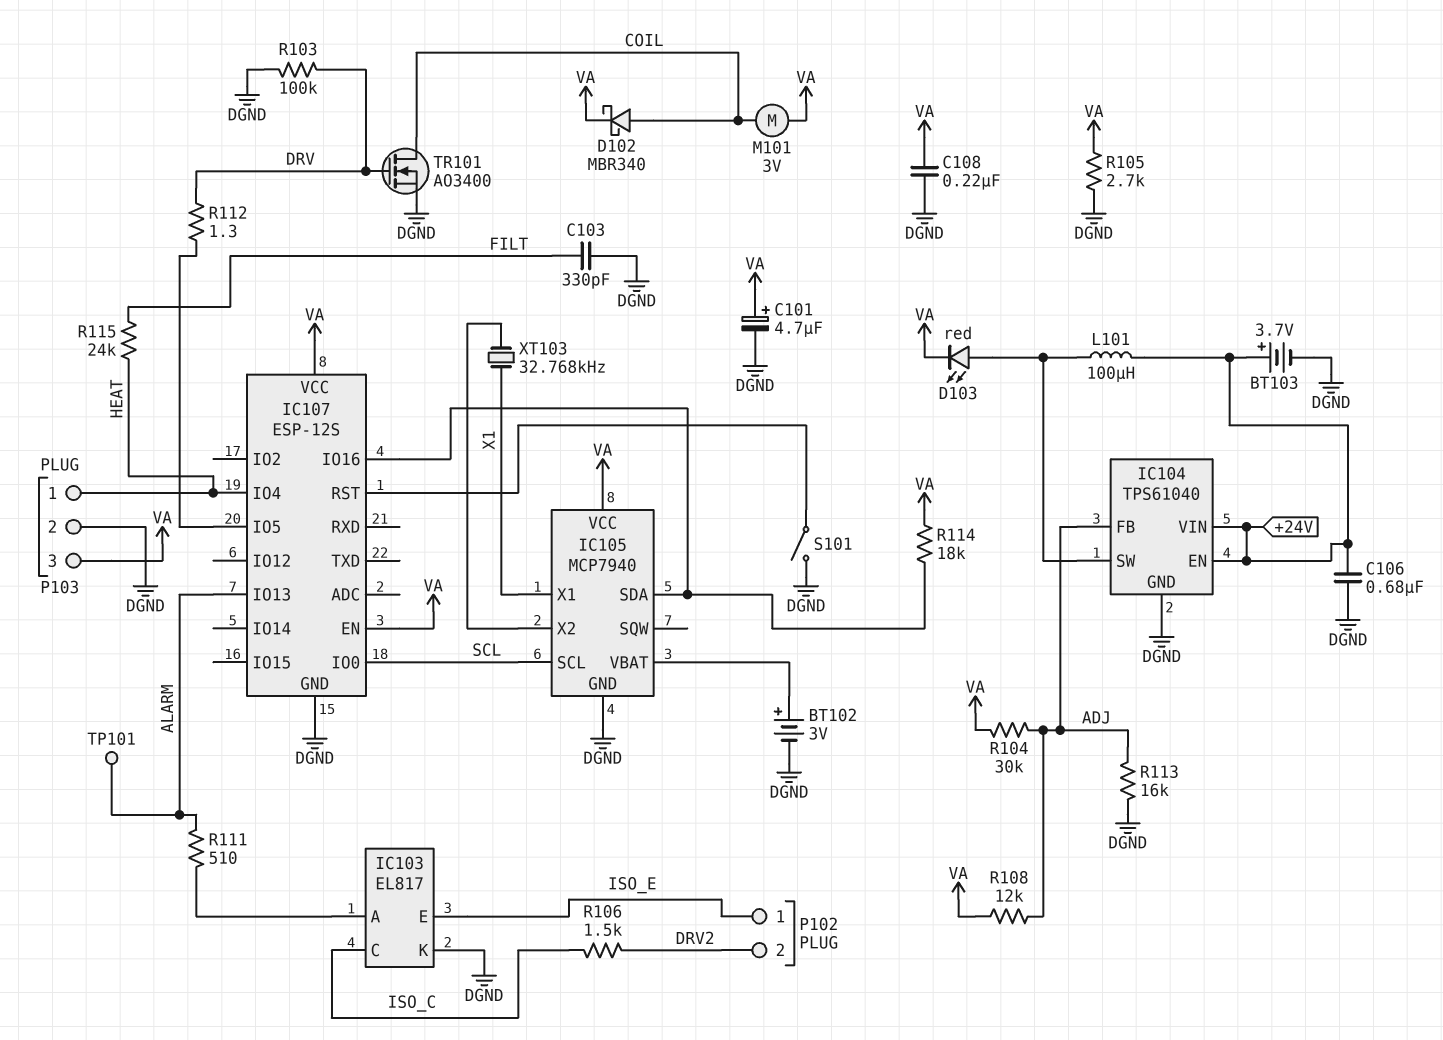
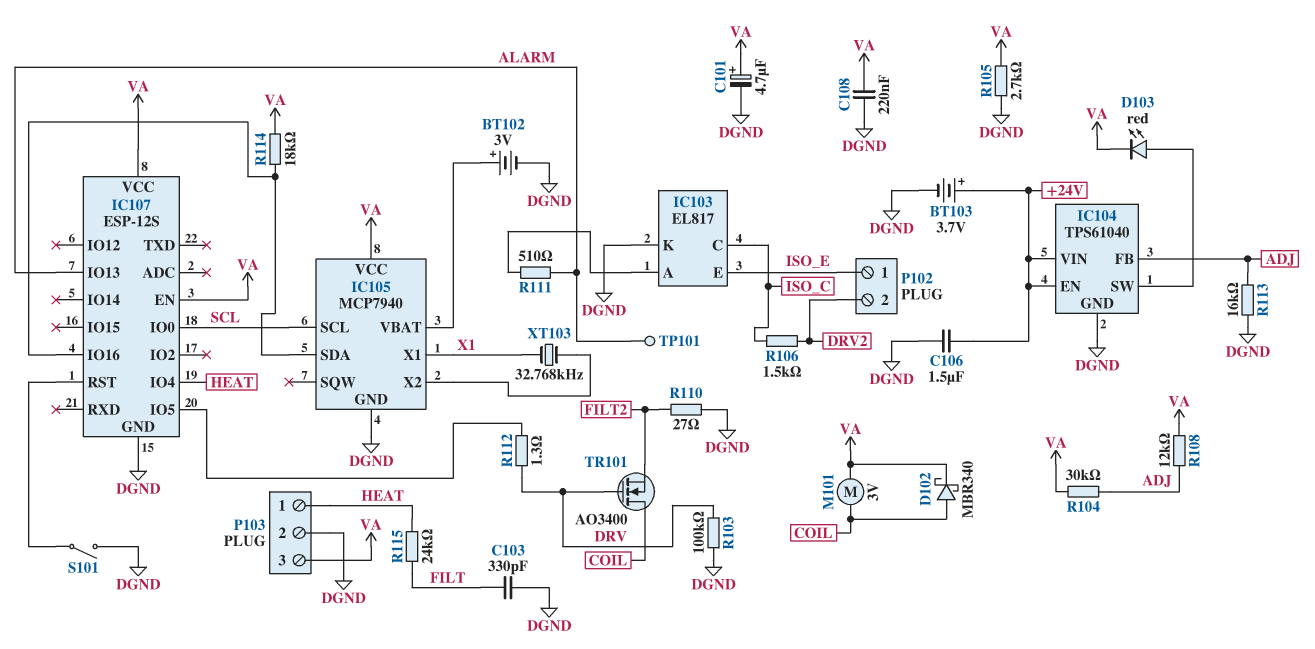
C106: 680nF (+24V, DGND) -> 1.5uF (+24V, DGND)
L101: 100uH (+24V, IC104/SW) -> none
R110: none -> 27 (DGND, FILT2)
TR101: NMOS AO3400 (G DRV, D COIL, S DGND) -> NMOS AO3400 (G DRV, D COIL, S FILT2)

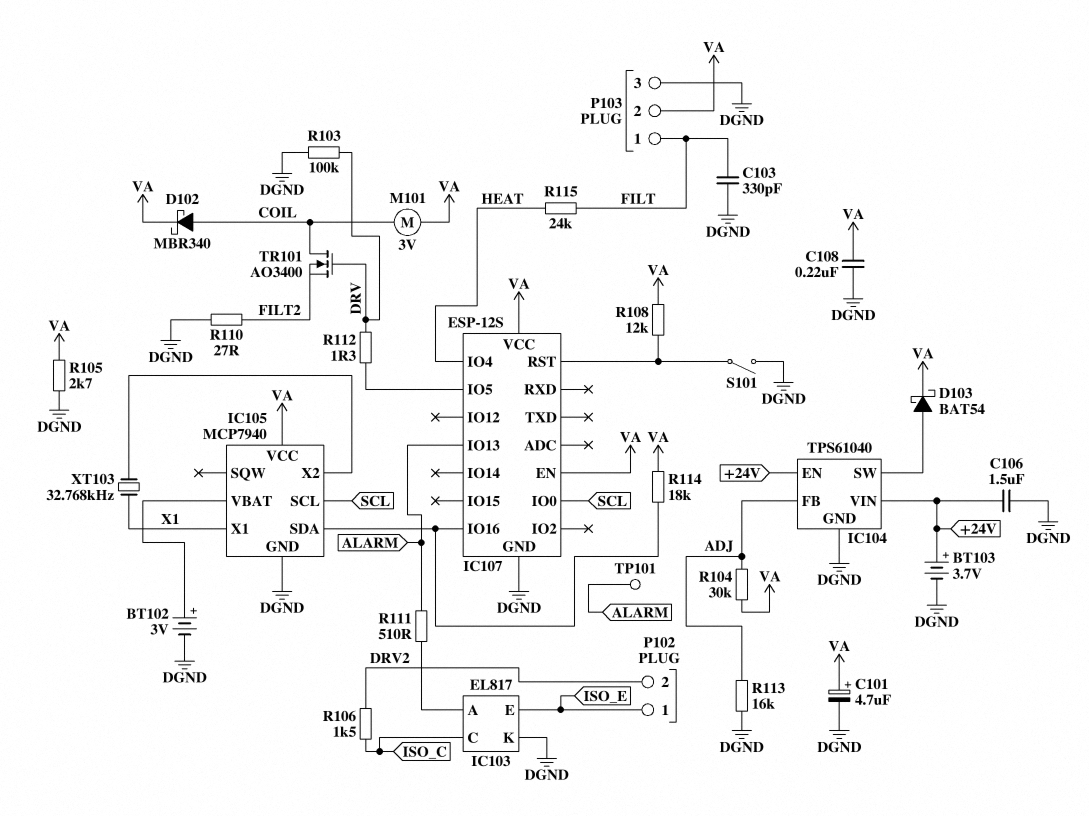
D103: LED red (A IC104/SW, K VA) -> schottky BAT54 (A IC104/SW, K VA)
P103 pin 1: HEAT -> FILT
P103 pin 2: DGND -> VA
P103 pin 3: VA -> DGND
R108: 12k (ADJ, VA) -> 12k (IC107/RST, VA)

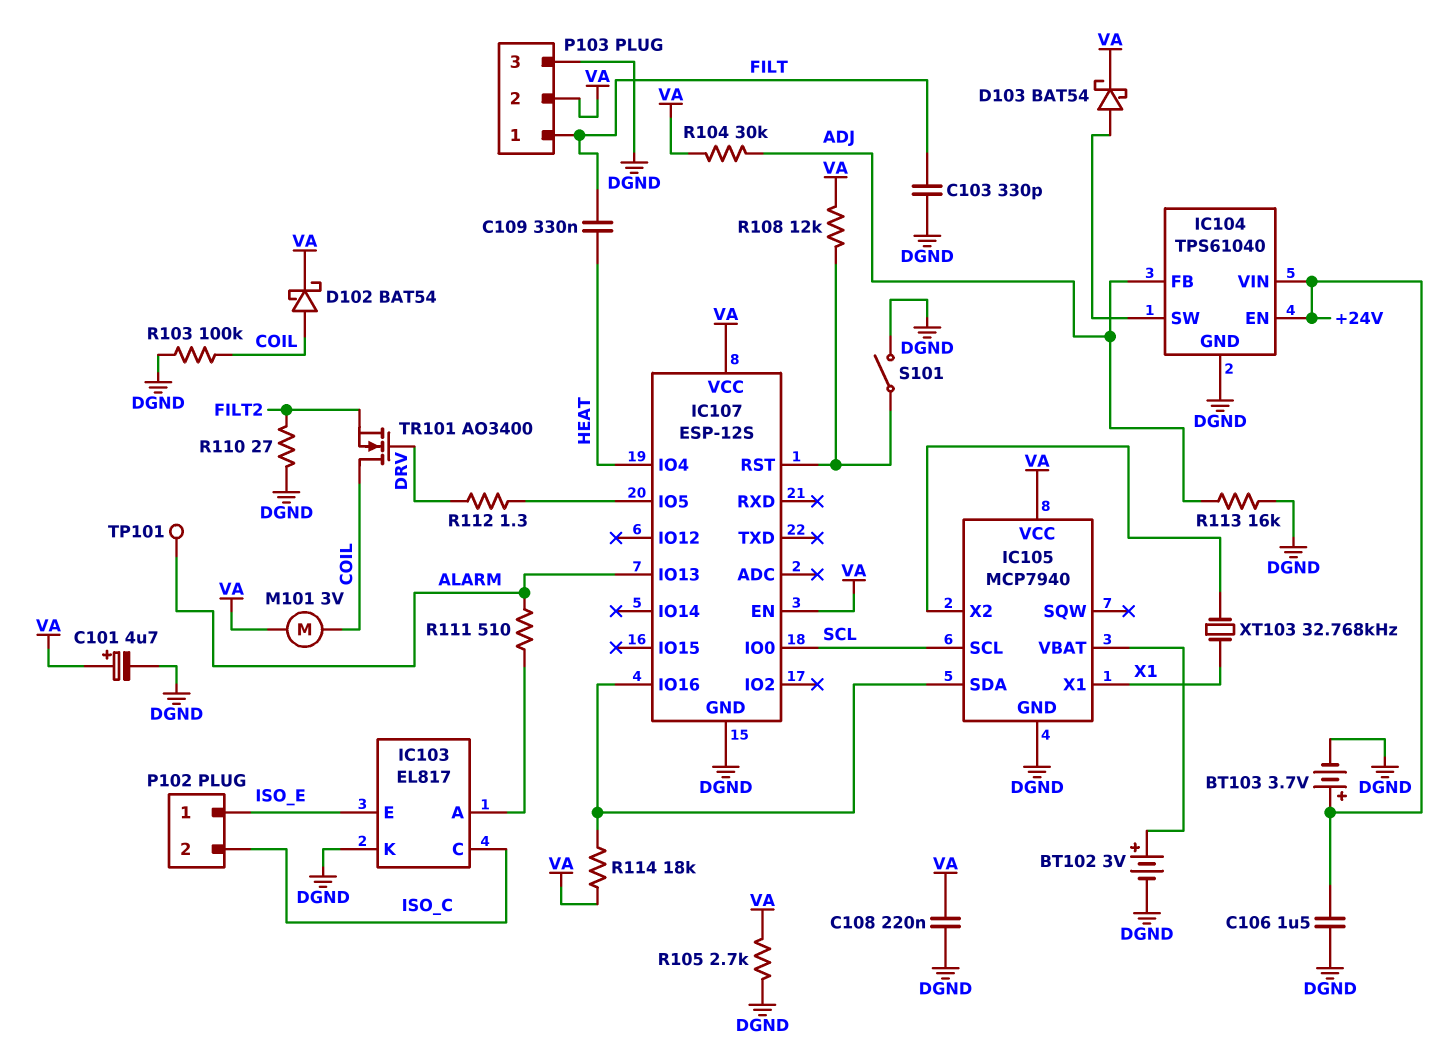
C109: none -> 330nF (FILT, HEAT)
D102: schottky MBR340 (A COIL, K VA) -> schottky BAT54 (A COIL, K VA)
P102 pin 2: DRV2 -> ISO_C
R103: 100k (DGND, DRV) -> 100k (COIL, DGND)
R106: 1.5k (DRV2, ISO_C) -> none
R115: 24k (FILT, HEAT) -> none

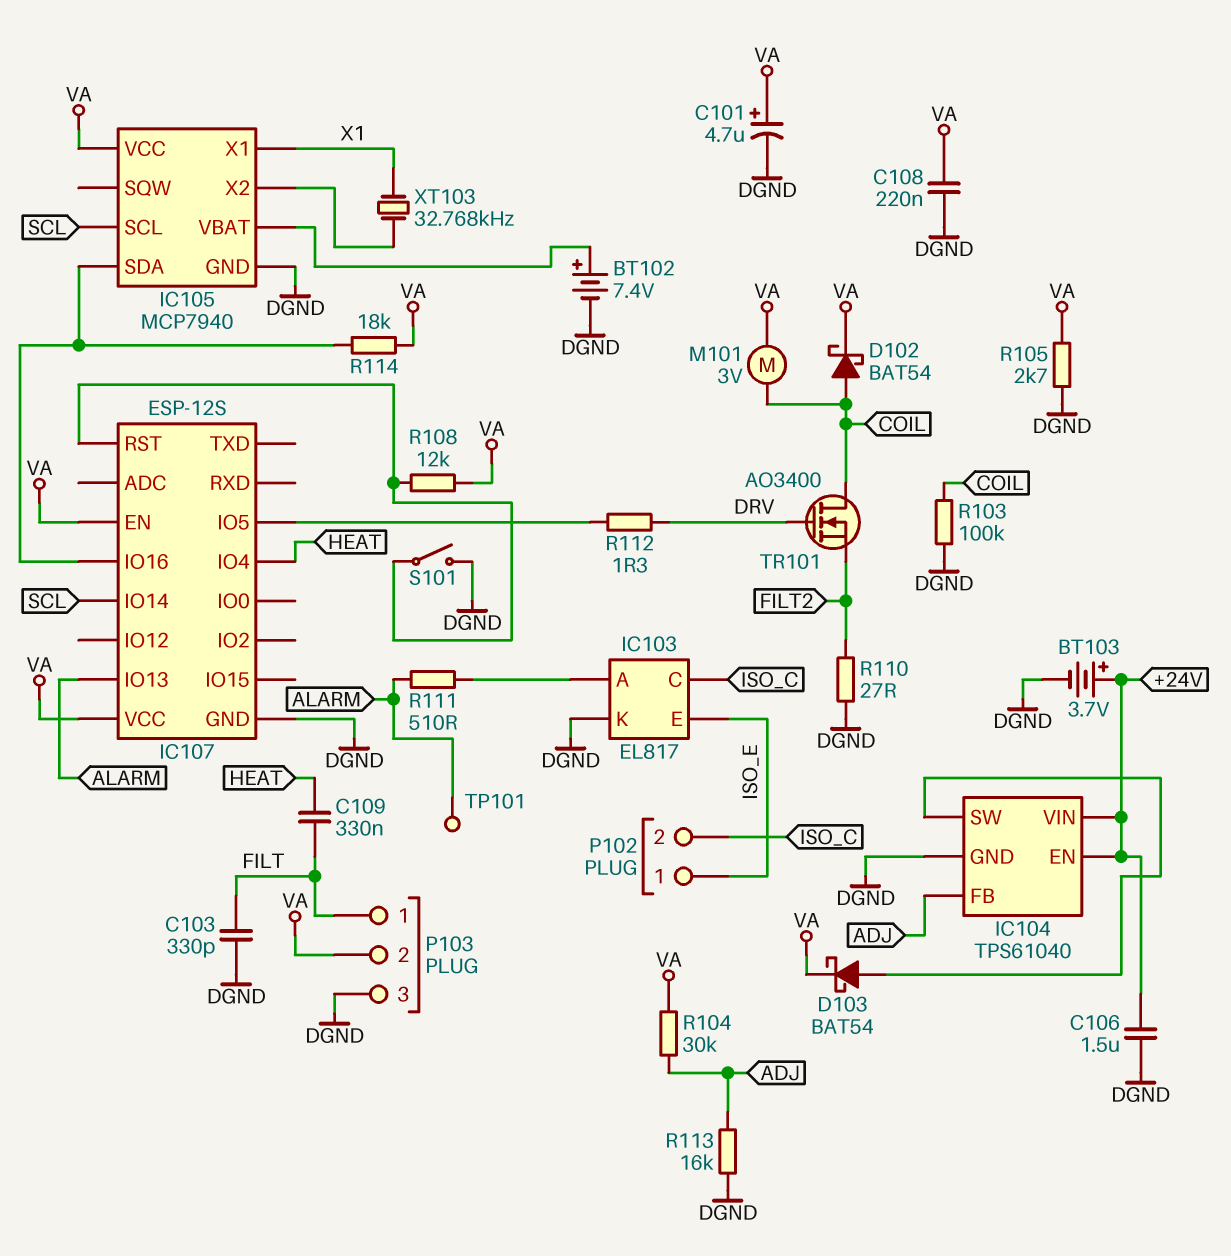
BT102: 3V (plus IC105/VBAT, minus DGND) -> 7.4V (plus IC105/VBAT, minus DGND)
IC107 pin IO0: SCL -> none
IC107 pin IO14: none -> SCL

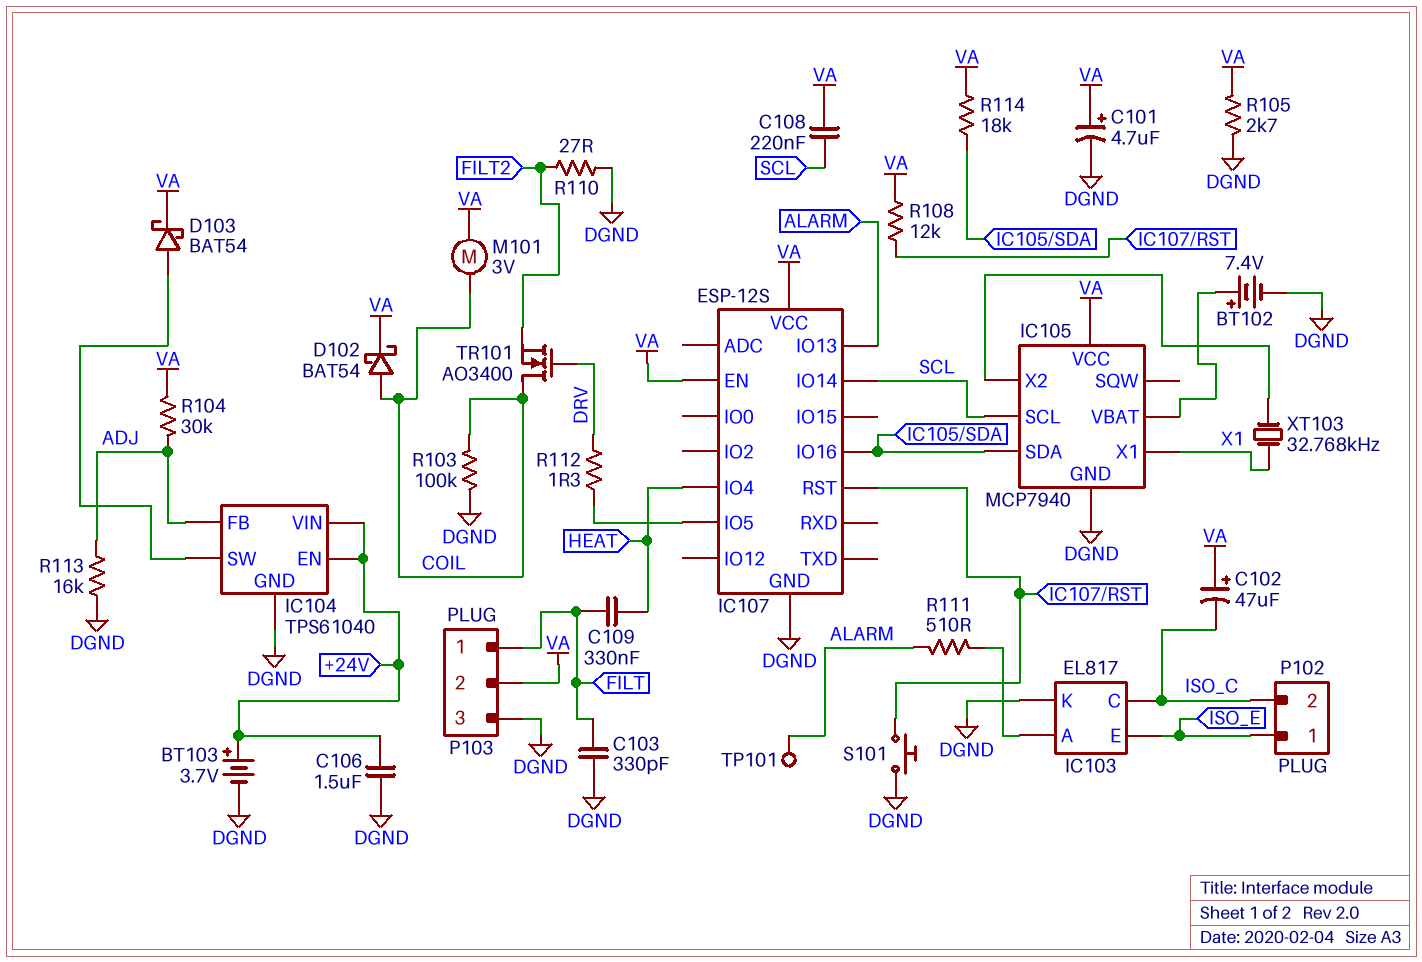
C102: none -> 47uF (plus VA, minus ISO_C)
C108: 220nF (DGND, VA) -> 220nF (SCL, VA)
S101: switch (DGND, IC107/RST) -> button (DGND, IC107/RST)

